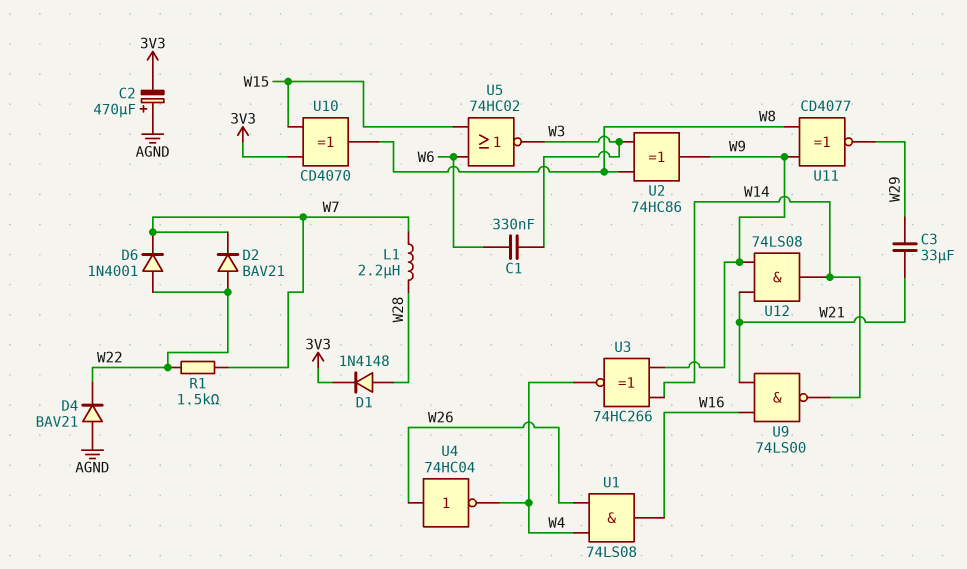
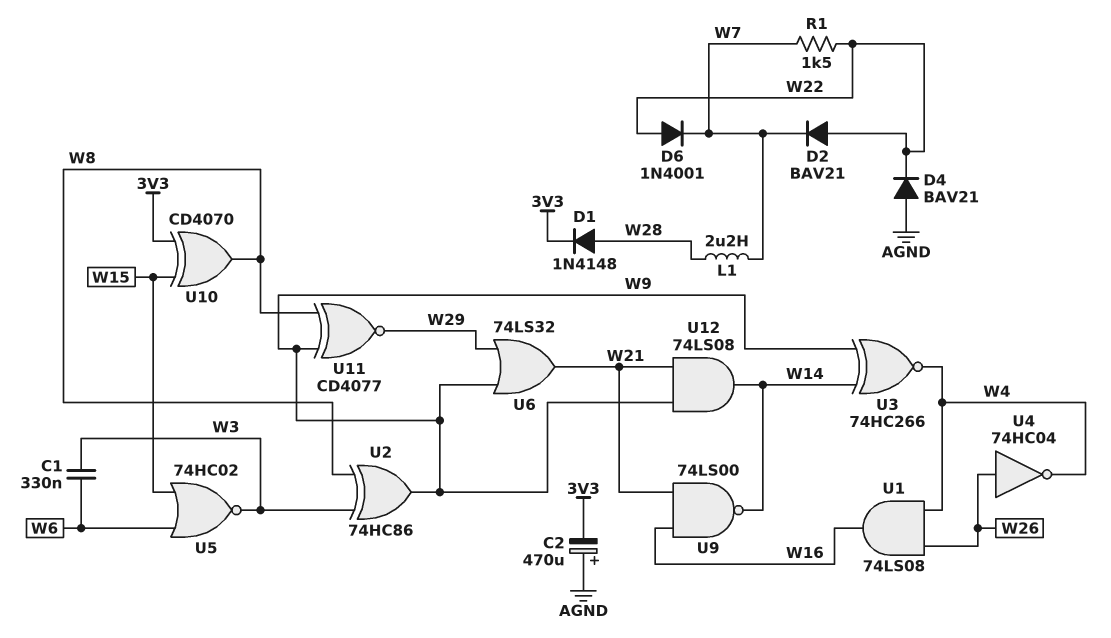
C3: 33uF (W21, W29) -> none
U6: none -> OR 74LS32 (in W9, in W29, out W21)

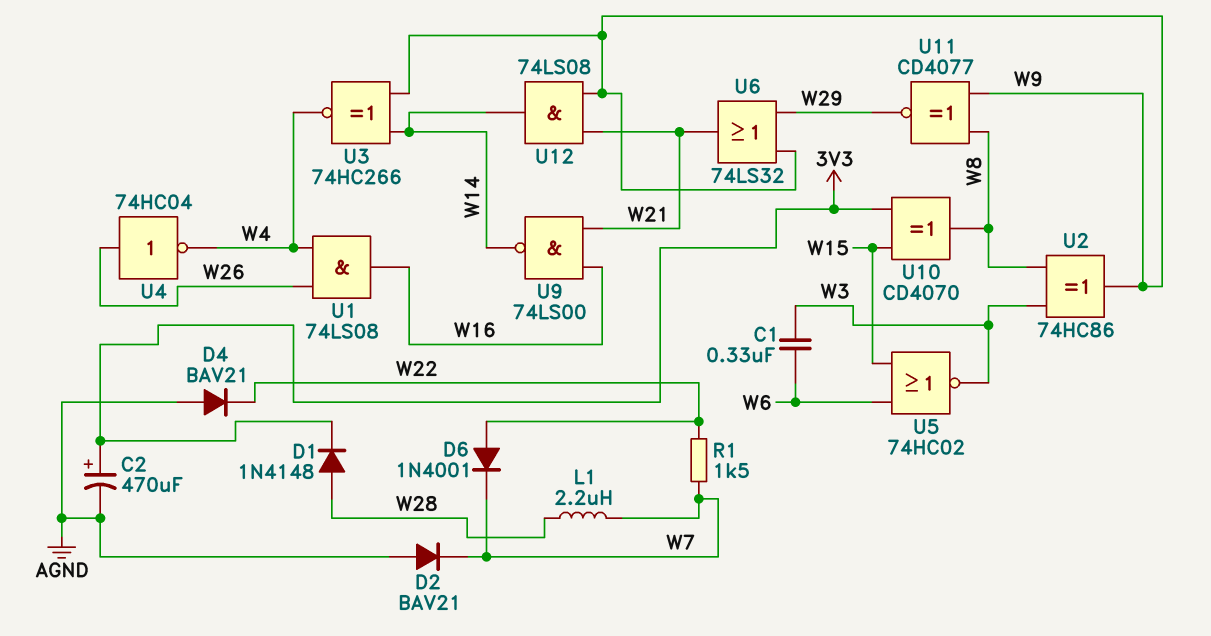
C2: 470uF (plus AGND, minus 3V3) -> 470uF (plus 3V3, minus AGND)
D2: diode BAV21 (A W22, K W7) -> diode BAV21 (A AGND, K W7)

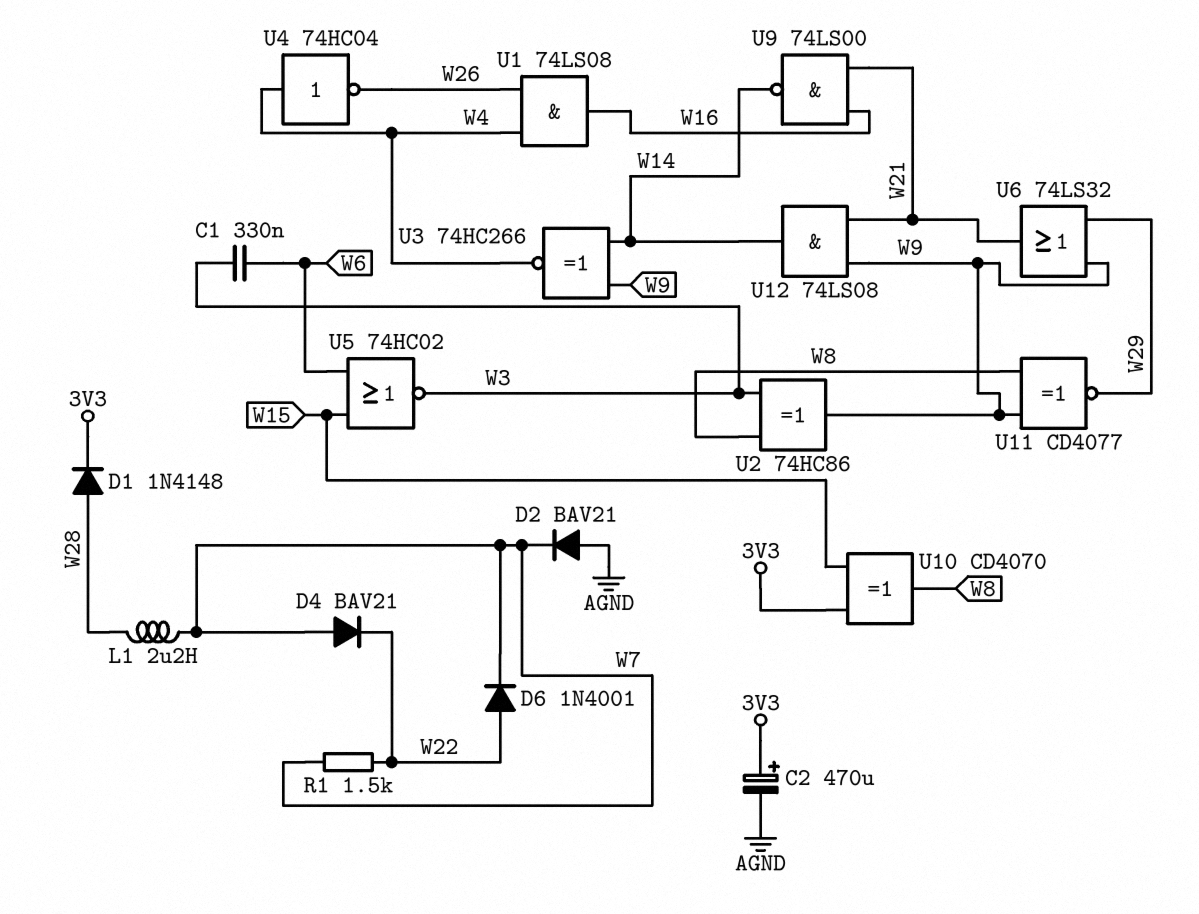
D4: diode BAV21 (A AGND, K W22) -> diode BAV21 (A W7, K W22)
U4: NOT 74HC04 (in W26, out W4) -> NOT 74HC04 (in W4, out W26)

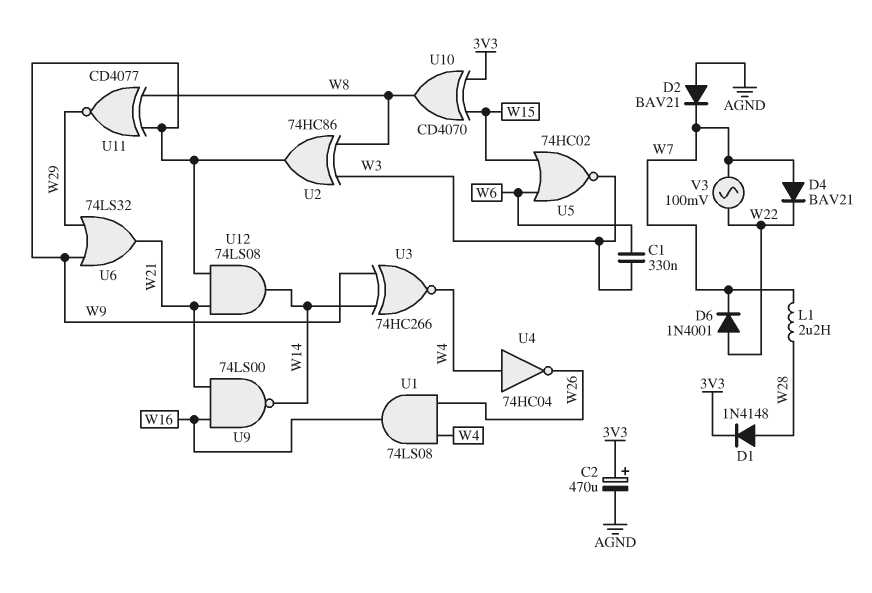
R1: 1.5k (W7, W22) -> none
V3: none -> AC 100mV (W7, W22)

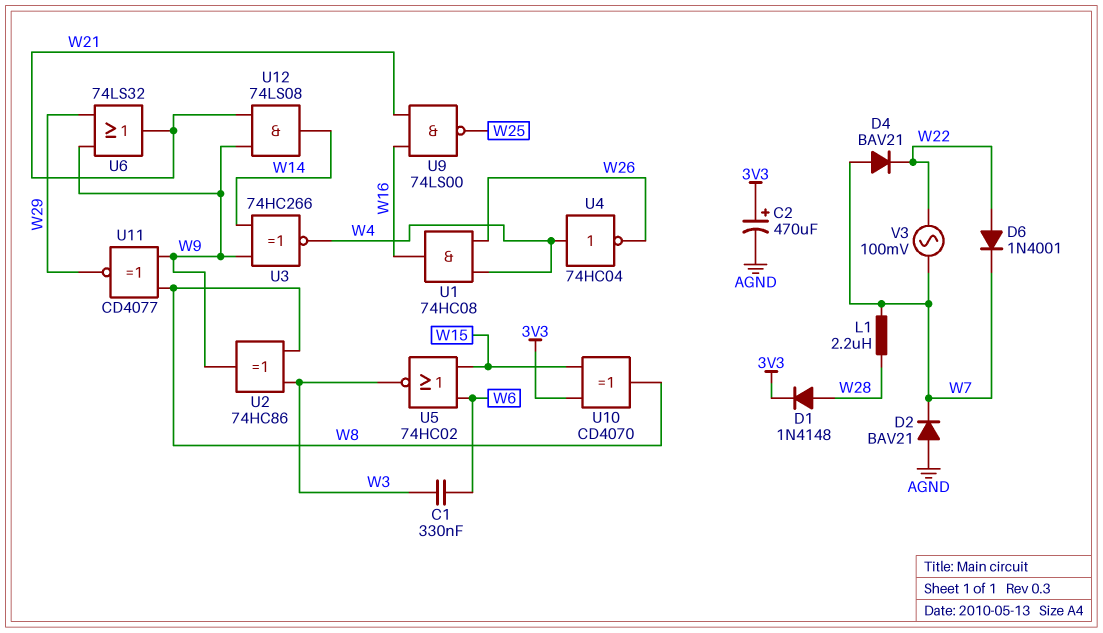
U1: AND 74LS08 (in W4, in W26, out W16) -> AND 74HC08 (in W4, in W26, out W16)
U9: NAND 74LS00 (in W16, in W21, out W14) -> NAND 74LS00 (in W16, in W21, out W25)

